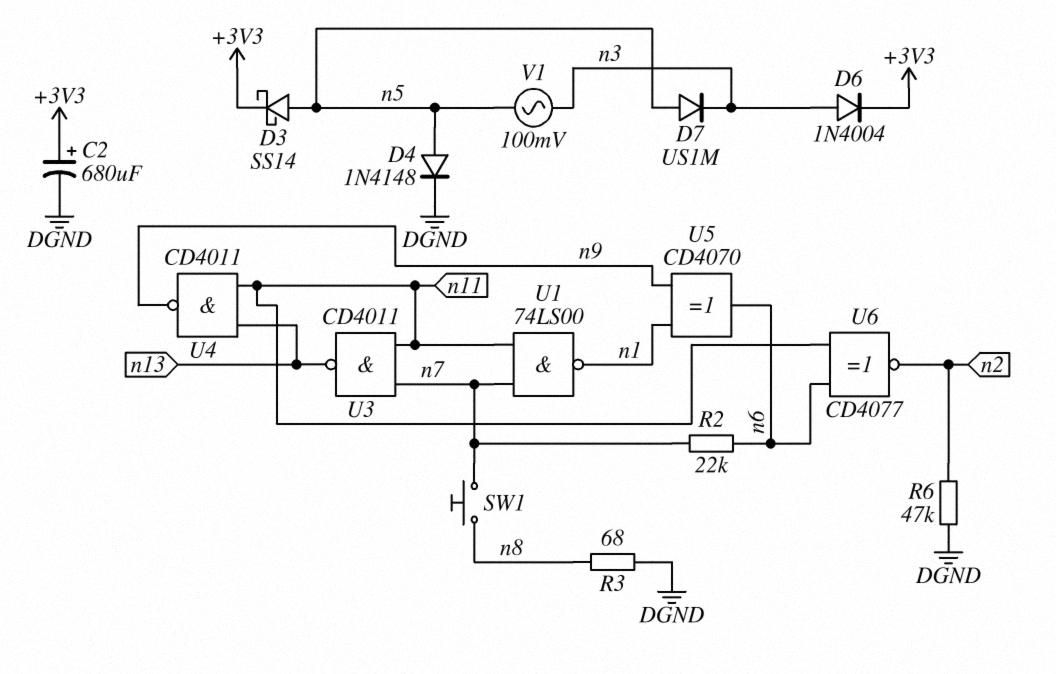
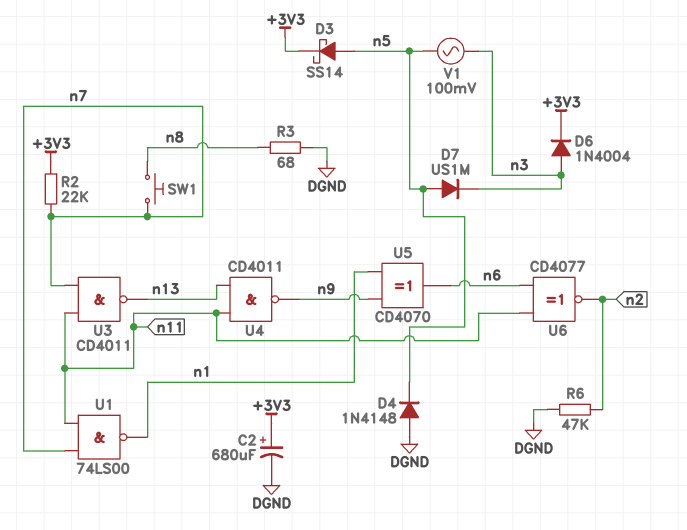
D4: diode 1N4148 (A n5, K DGND) -> diode 1N4148 (A DGND, K n5)
R2: 22k (n6, n7) -> 22k (+3V3, n7)

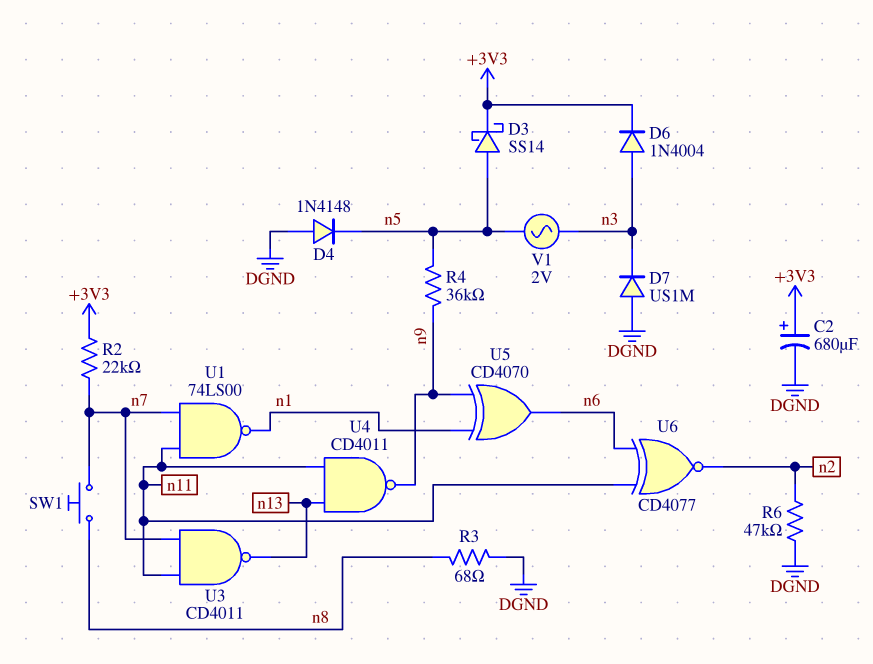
D7: diode US1M (A n5, K n3) -> diode US1M (A DGND, K n3)
R4: none -> 36k (n5, n9)
V1: AC 100mV (n3, n5) -> AC 2V (n3, n5)

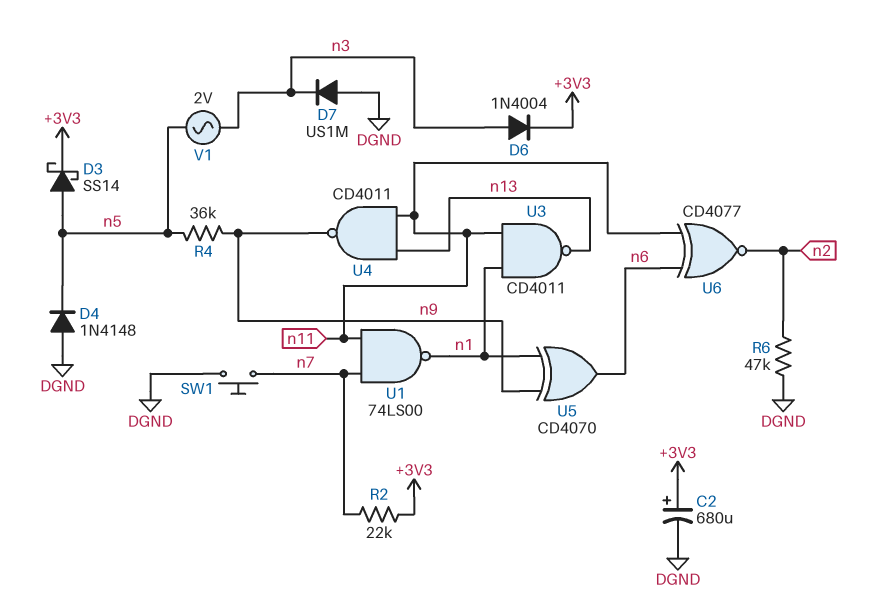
R3: 68 (DGND, n8) -> none
SW1: button (n7, n8) -> button (DGND, n7)
U3: NAND CD4011 (in n7, in n11, out n13) -> NAND CD4011 (in n1, in n11, out n13)

